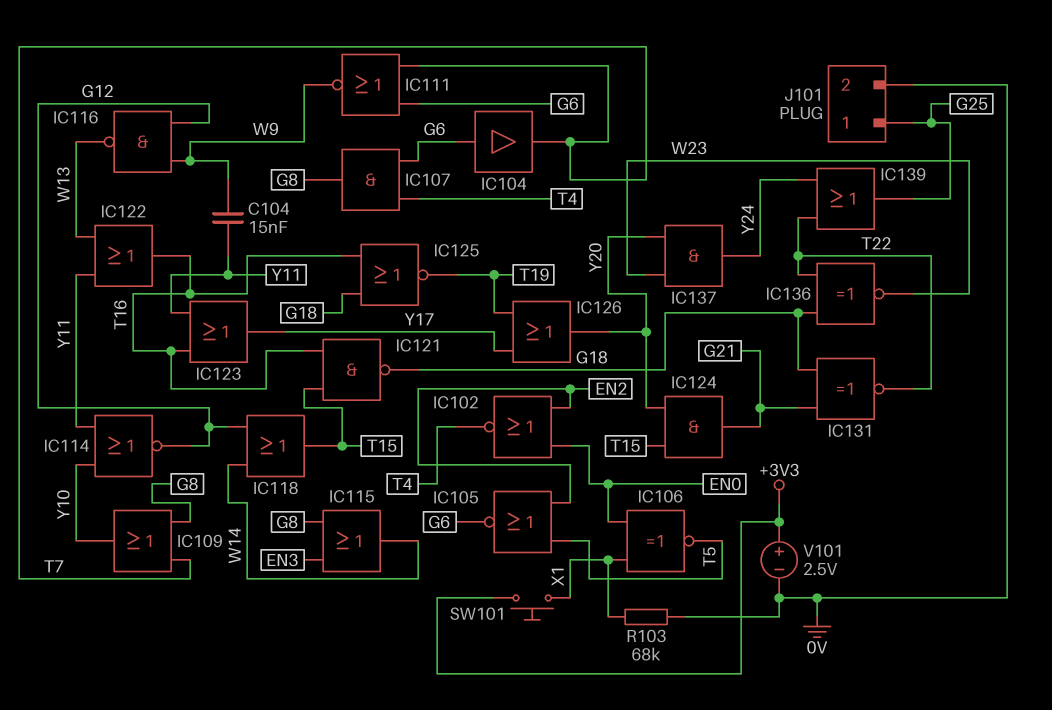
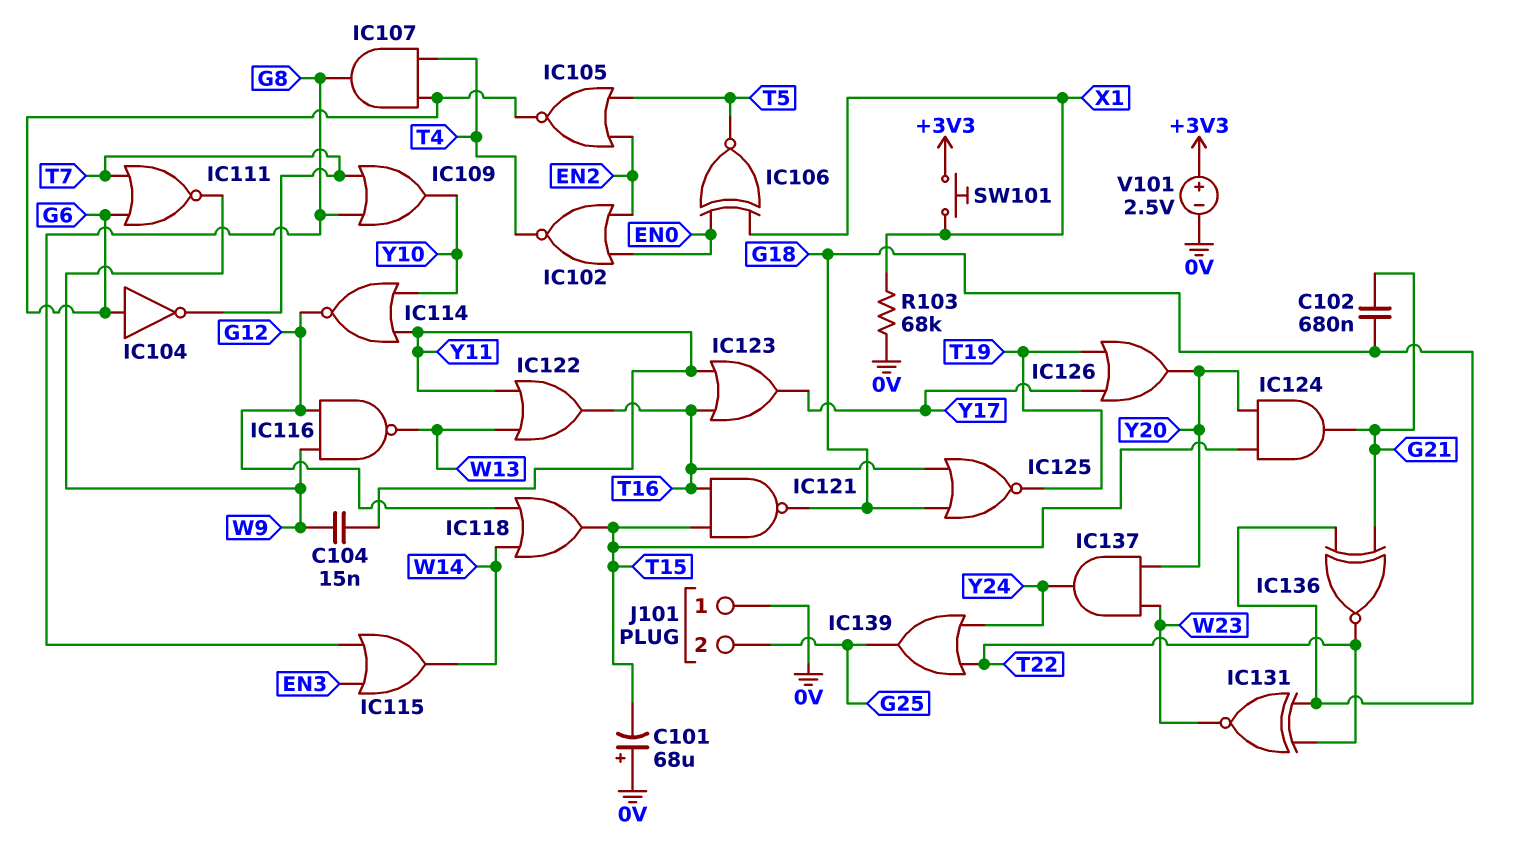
C101: none -> 68uF (plus 0V, minus T15)
C102: none -> 680nF (G18, G21)
IC104: buffer (in G6, out T7) -> NOT (in G6, out T7)
IC131: XNOR (in G18, in G21, out T22) -> XNOR (in G18, in T22, out W23)
IC136: XNOR (in G18, in T22, out W23) -> XNOR (in G18, in G21, out T22)
J101 pin 1: G25 -> 0V
J101 pin 2: 0V -> G25

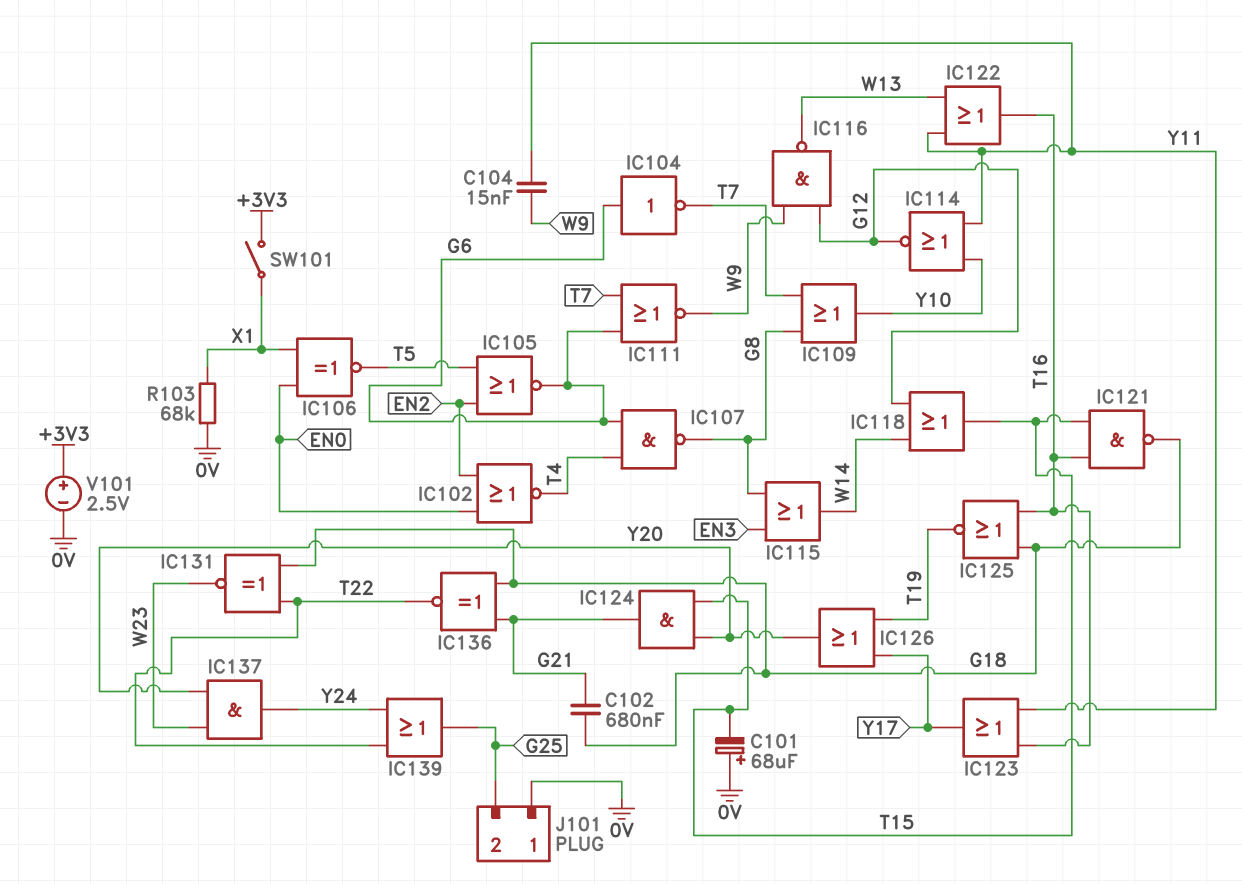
IC107: AND (in G6, in T4, out G8) -> NAND (in G6, in T4, out G8)
SW101: button (+3V3, X1) -> switch (+3V3, X1)

